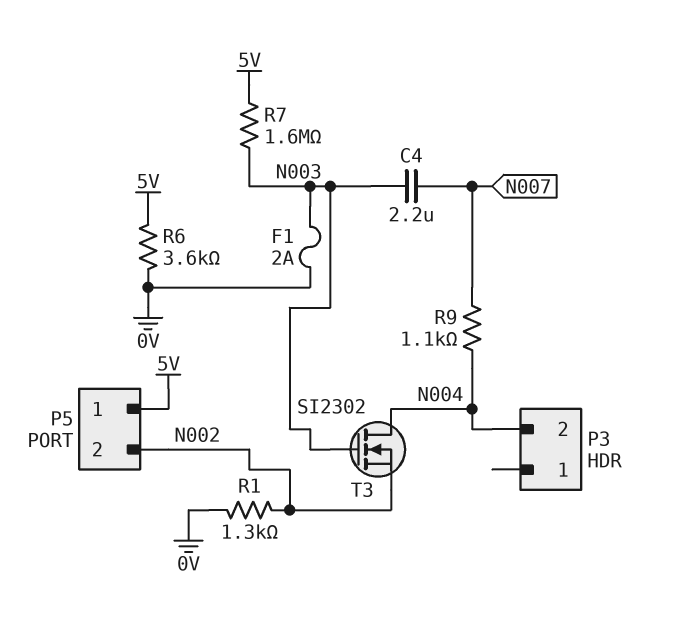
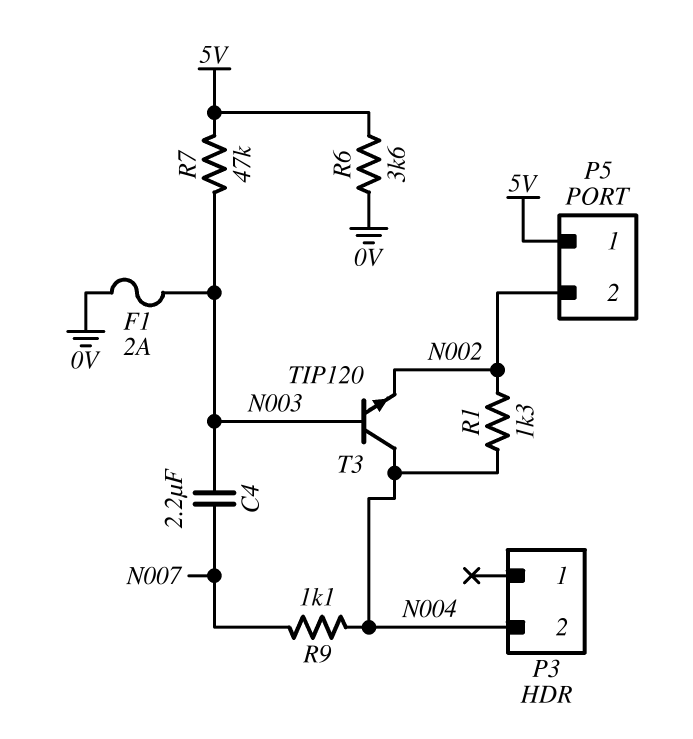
R1: 1.3k (0V, N002) -> 1.3k (N002, N004)
R7: 1.6M (5V, N003) -> 47k (5V, N003)
T3: NMOS SI2302 (G N003, D N004, S N002) -> NPN TIP120 (B N003, C N004, E N002)

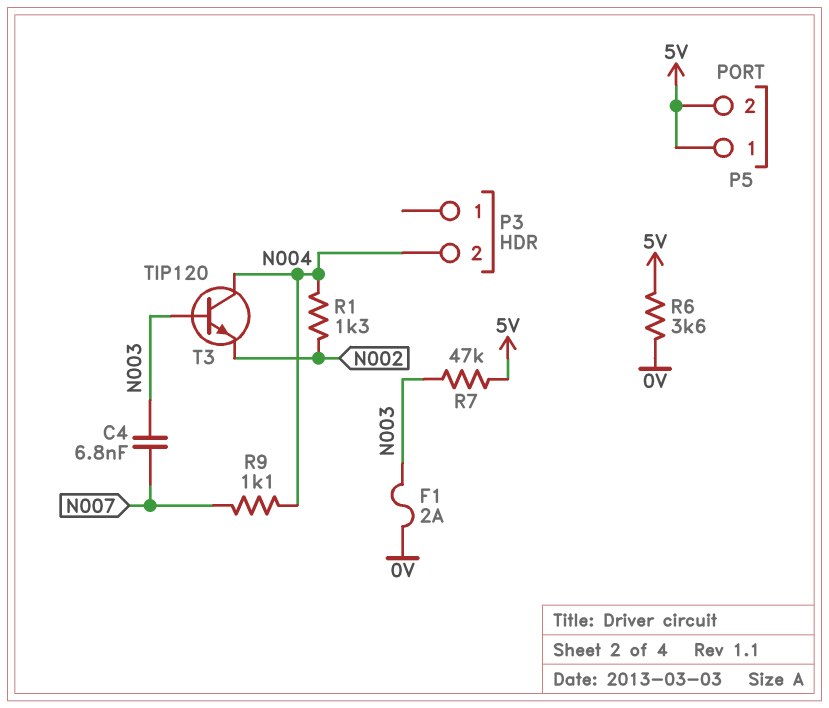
C4: 2.2uF (N003, N007) -> 6.8nF (N003, N007)
P5 pin 2: N002 -> 5V

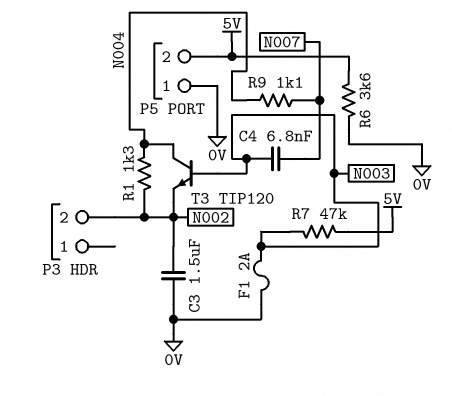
C3: none -> 1.5uF (0V, N002)
P3 pin 2: N004 -> N002
P5 pin 1: 5V -> 0V

